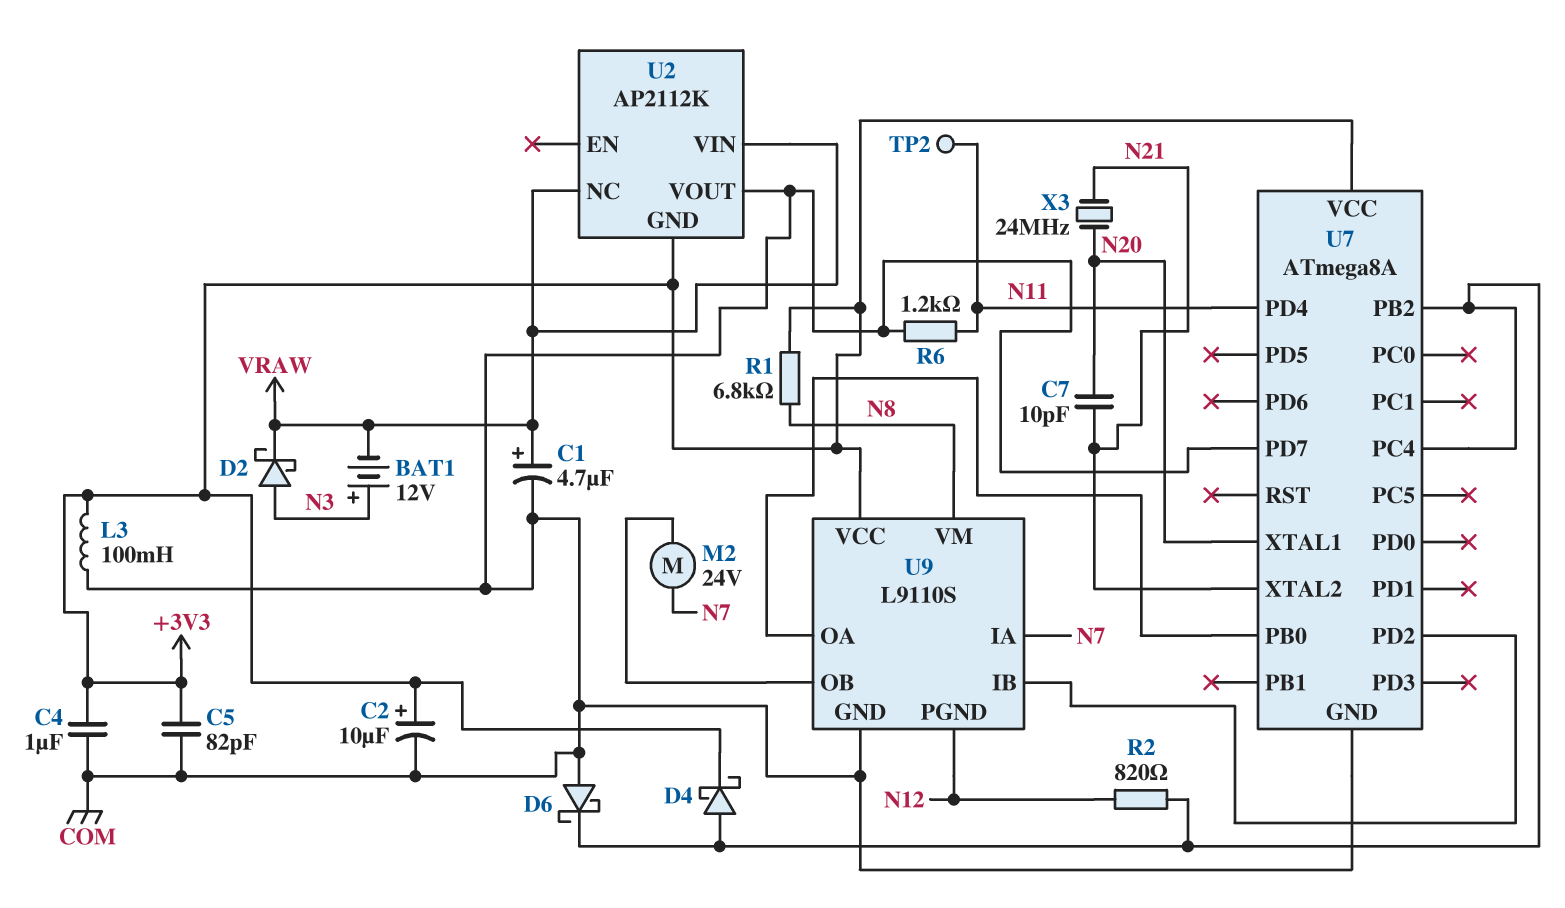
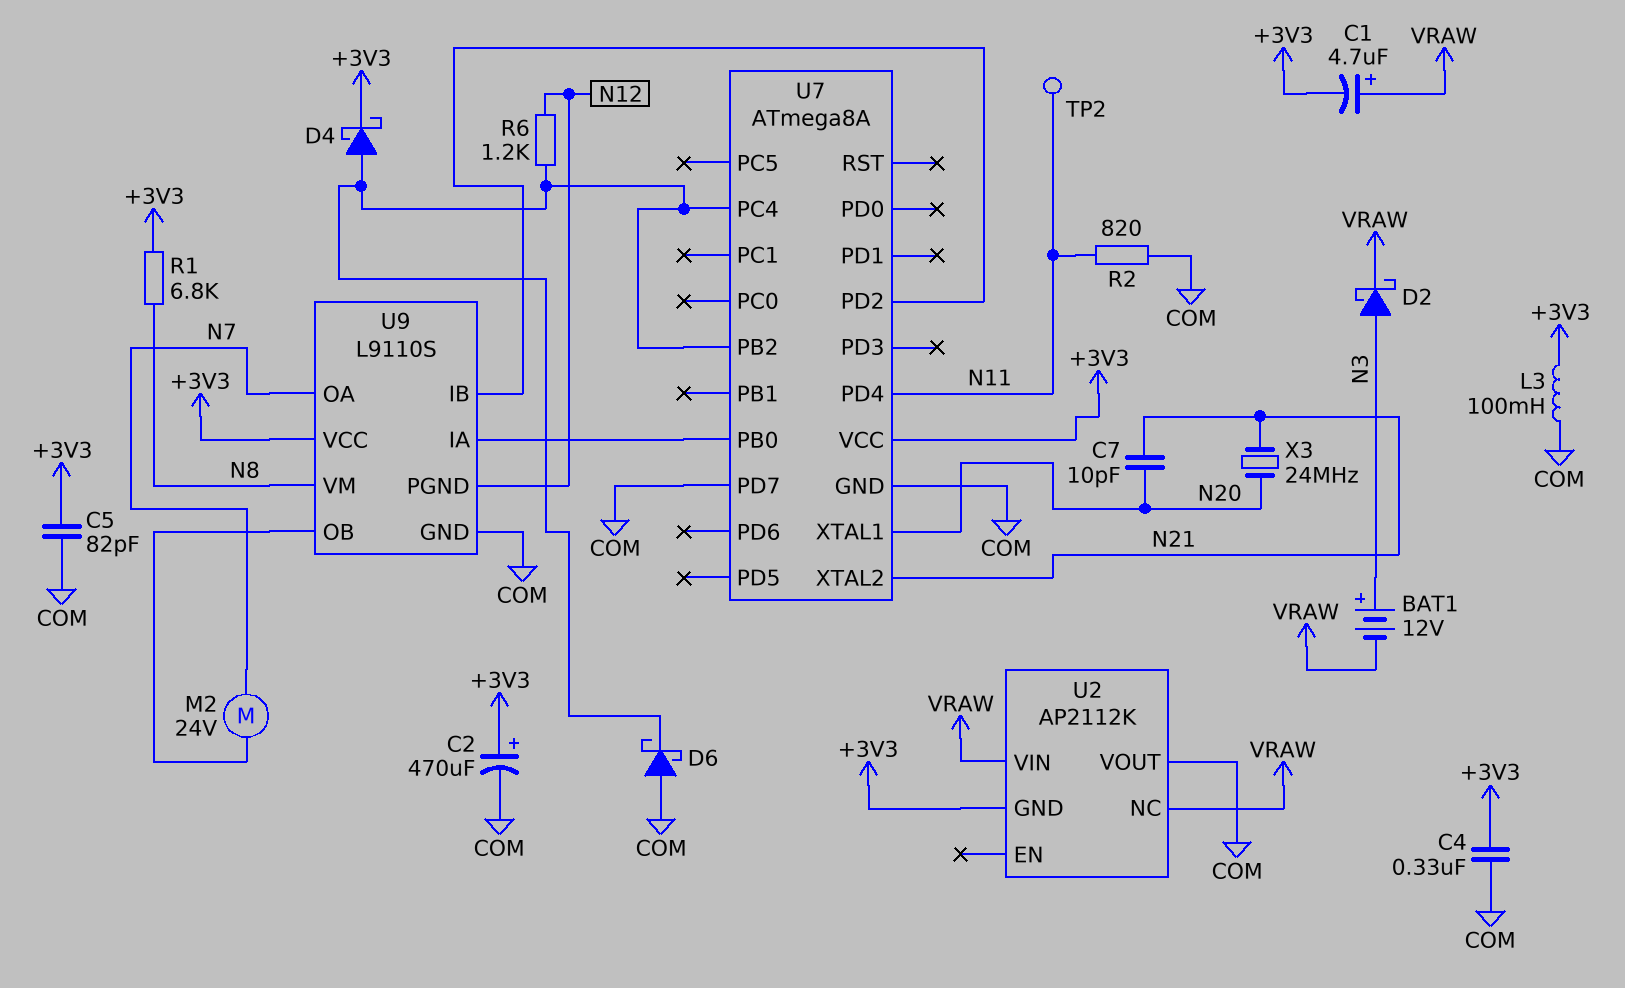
C1: 4.7uF (plus VRAW, minus COM) -> 4.7uF (plus VRAW, minus +3V3)
C2: 10uF (plus +3V3, minus COM) -> 470uF (plus +3V3, minus COM)
C4: 1uF (+3V3, COM) -> 330nF (+3V3, COM)
R2: 820 (N12, U7/PB2) -> 820 (COM, N11)
R6: 1.2k (COM, N11) -> 1.2k (N12, U7/PB2)
U9 pin IA: N7 -> U7/PB0
U9 pin OA: U7/PB0 -> N7

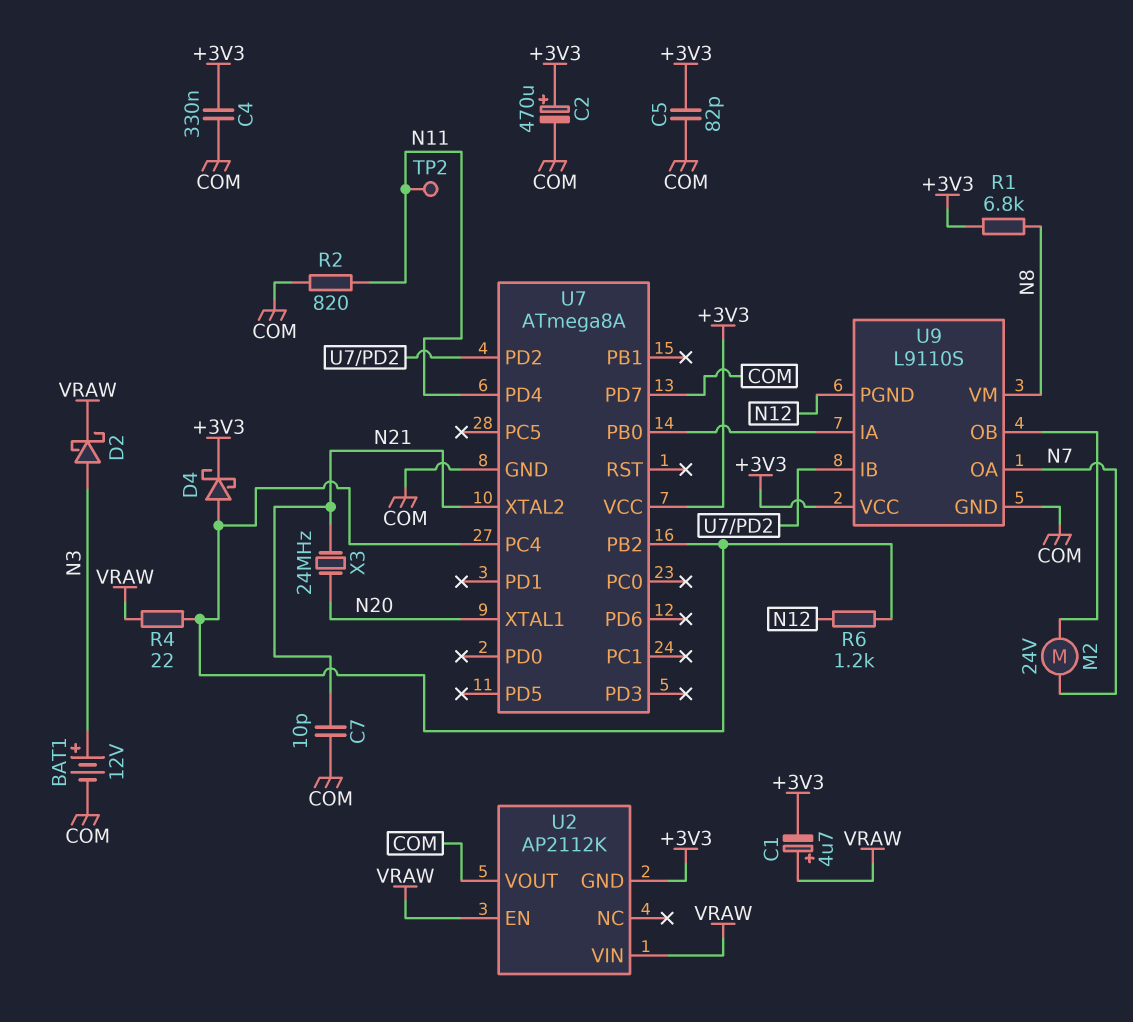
BAT1: 12V (plus N3, minus VRAW) -> 12V (plus N3, minus COM)
C7: 10pF (N20, N21) -> 10pF (COM, N21)
D6: schottky (A COM, K U7/PB2) -> none
L3: 100mH (+3V3, COM) -> none
R4: none -> 22 (U7/PB2, VRAW)
U2 pin EN: none -> VRAW
U2 pin NC: VRAW -> none

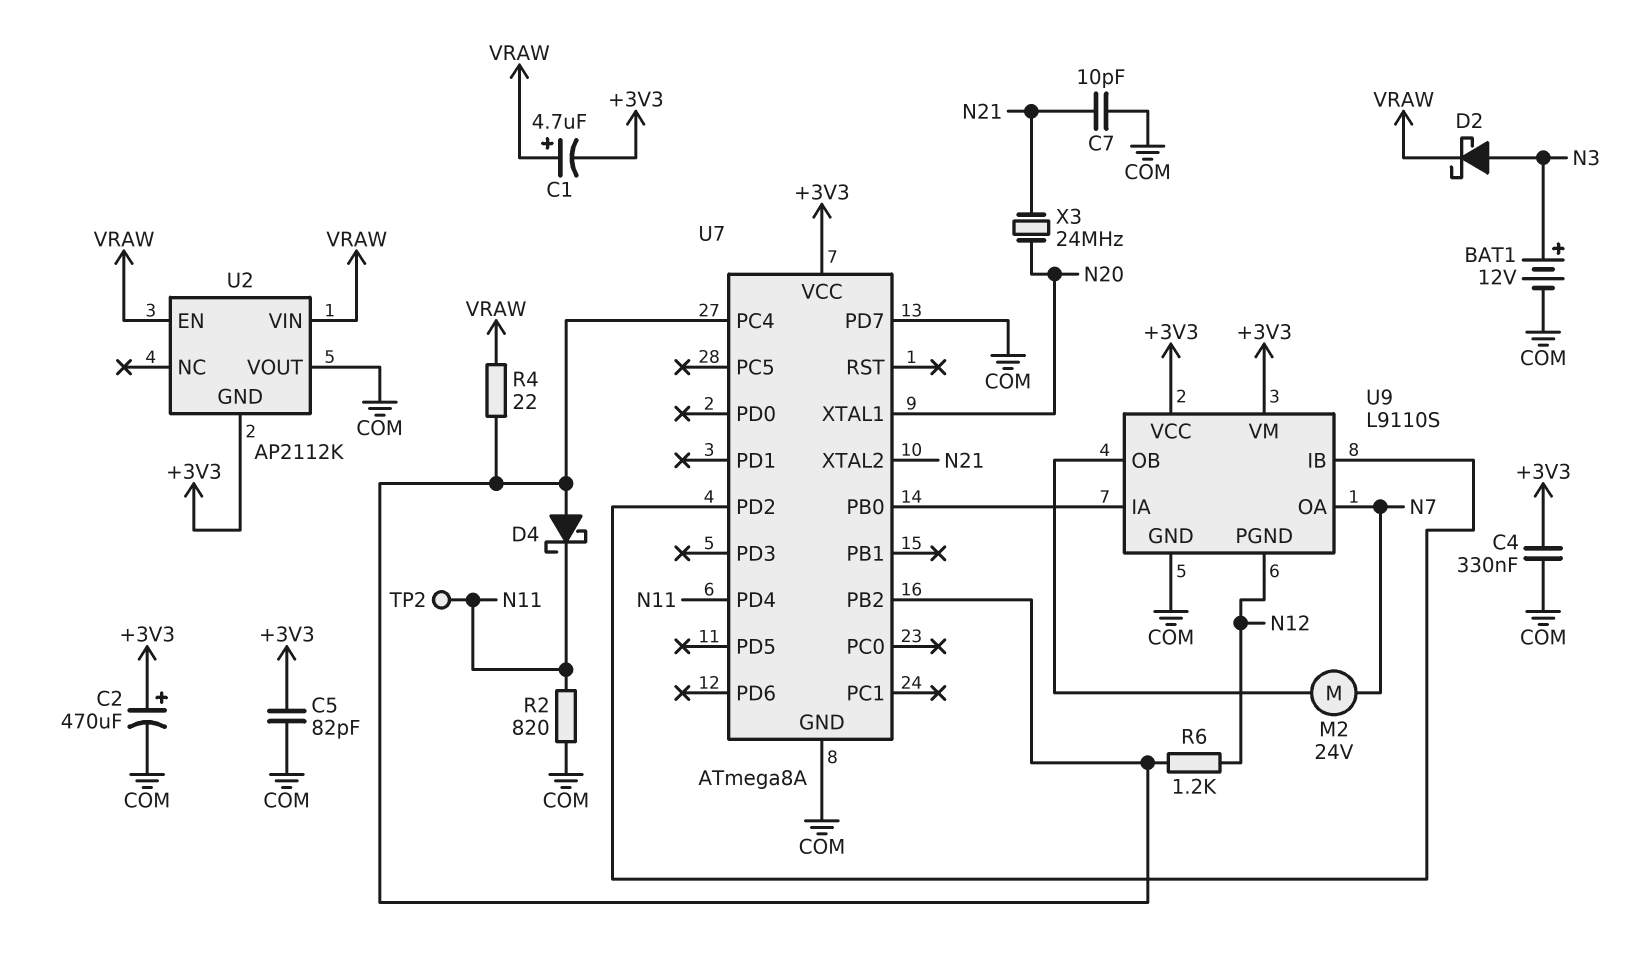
D4: schottky (A U7/PB2, K +3V3) -> schottky (A U7/PB2, K N11)
R1: 6.8k (+3V3, N8) -> none
U9 pin VM: N8 -> +3V3

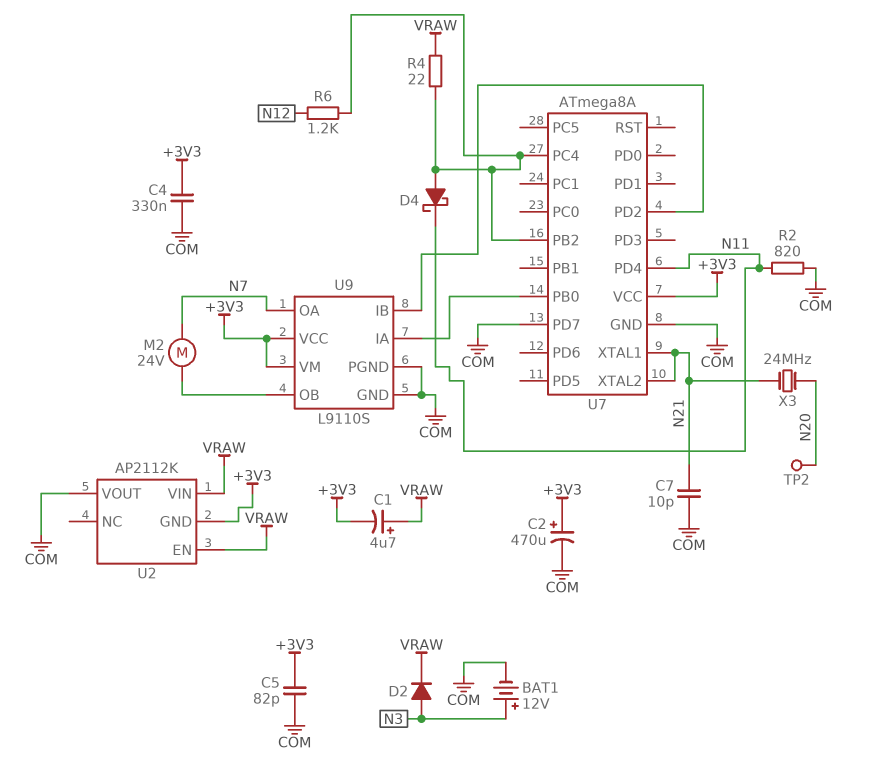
D2: schottky (A N3, K VRAW) -> diode (A N3, K VRAW)
TP2: test point (N11) -> test point (N20)
U7 pin XTAL1: N20 -> N21
U9 pin PGND: N12 -> COM

